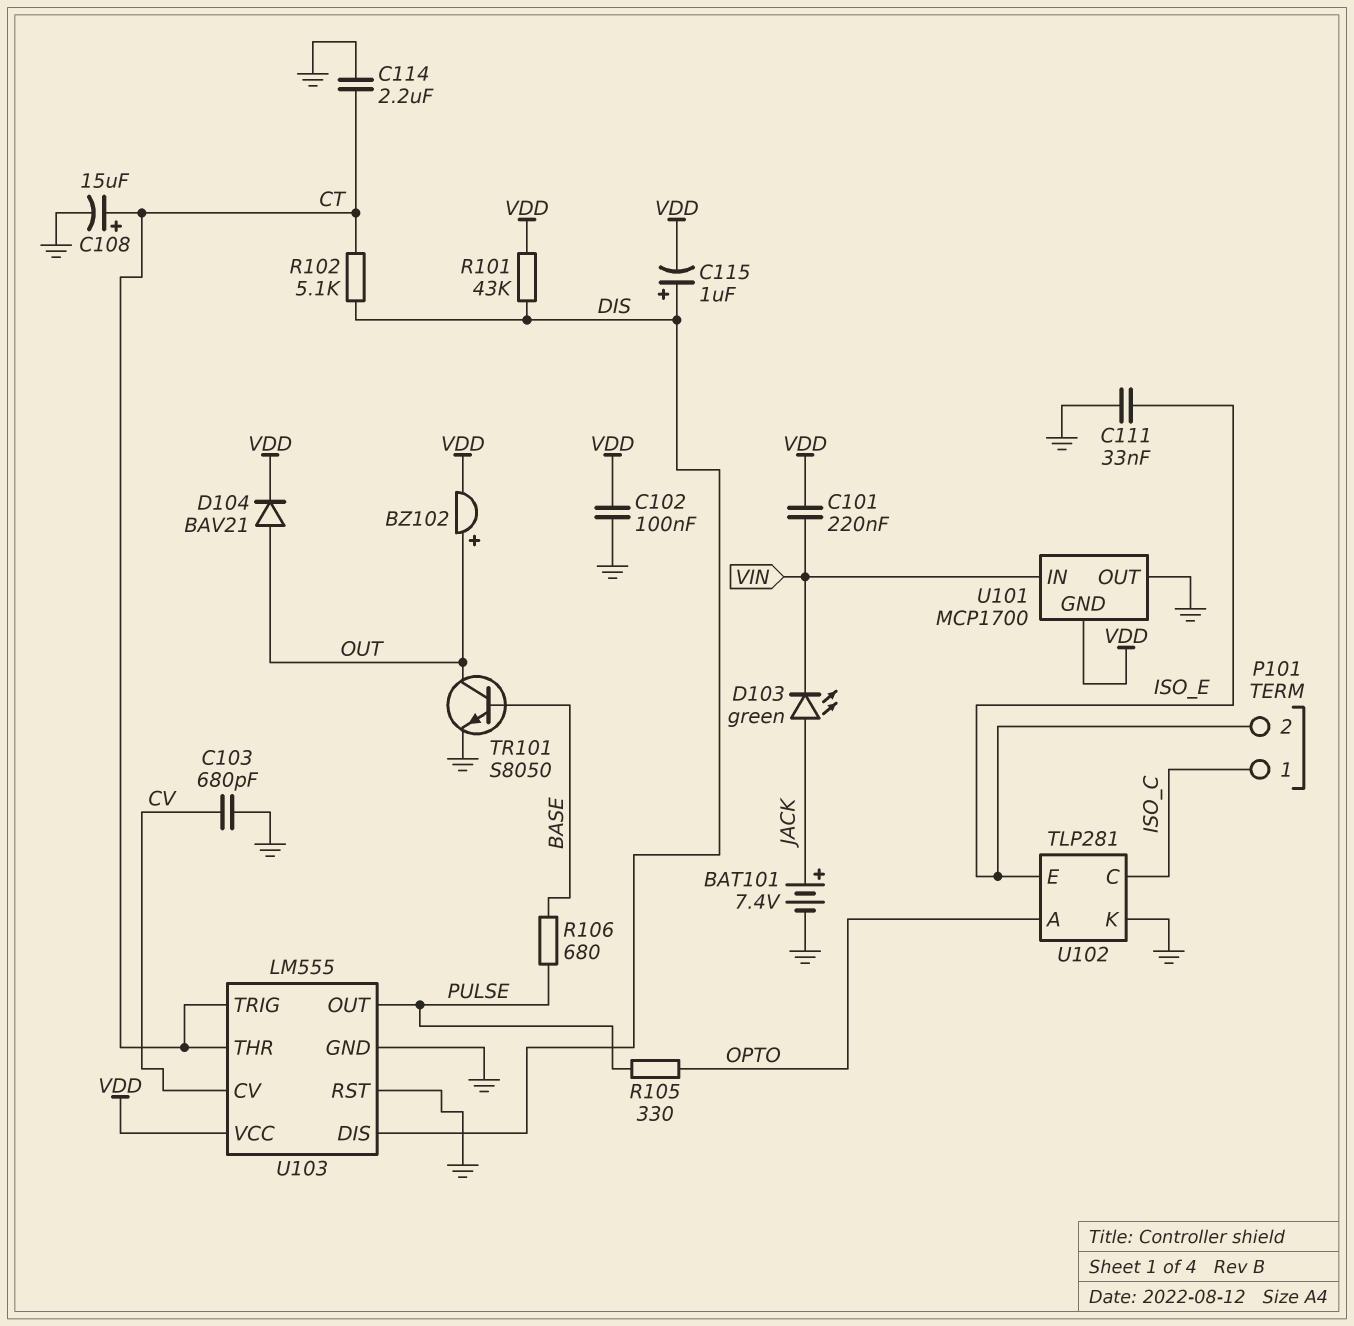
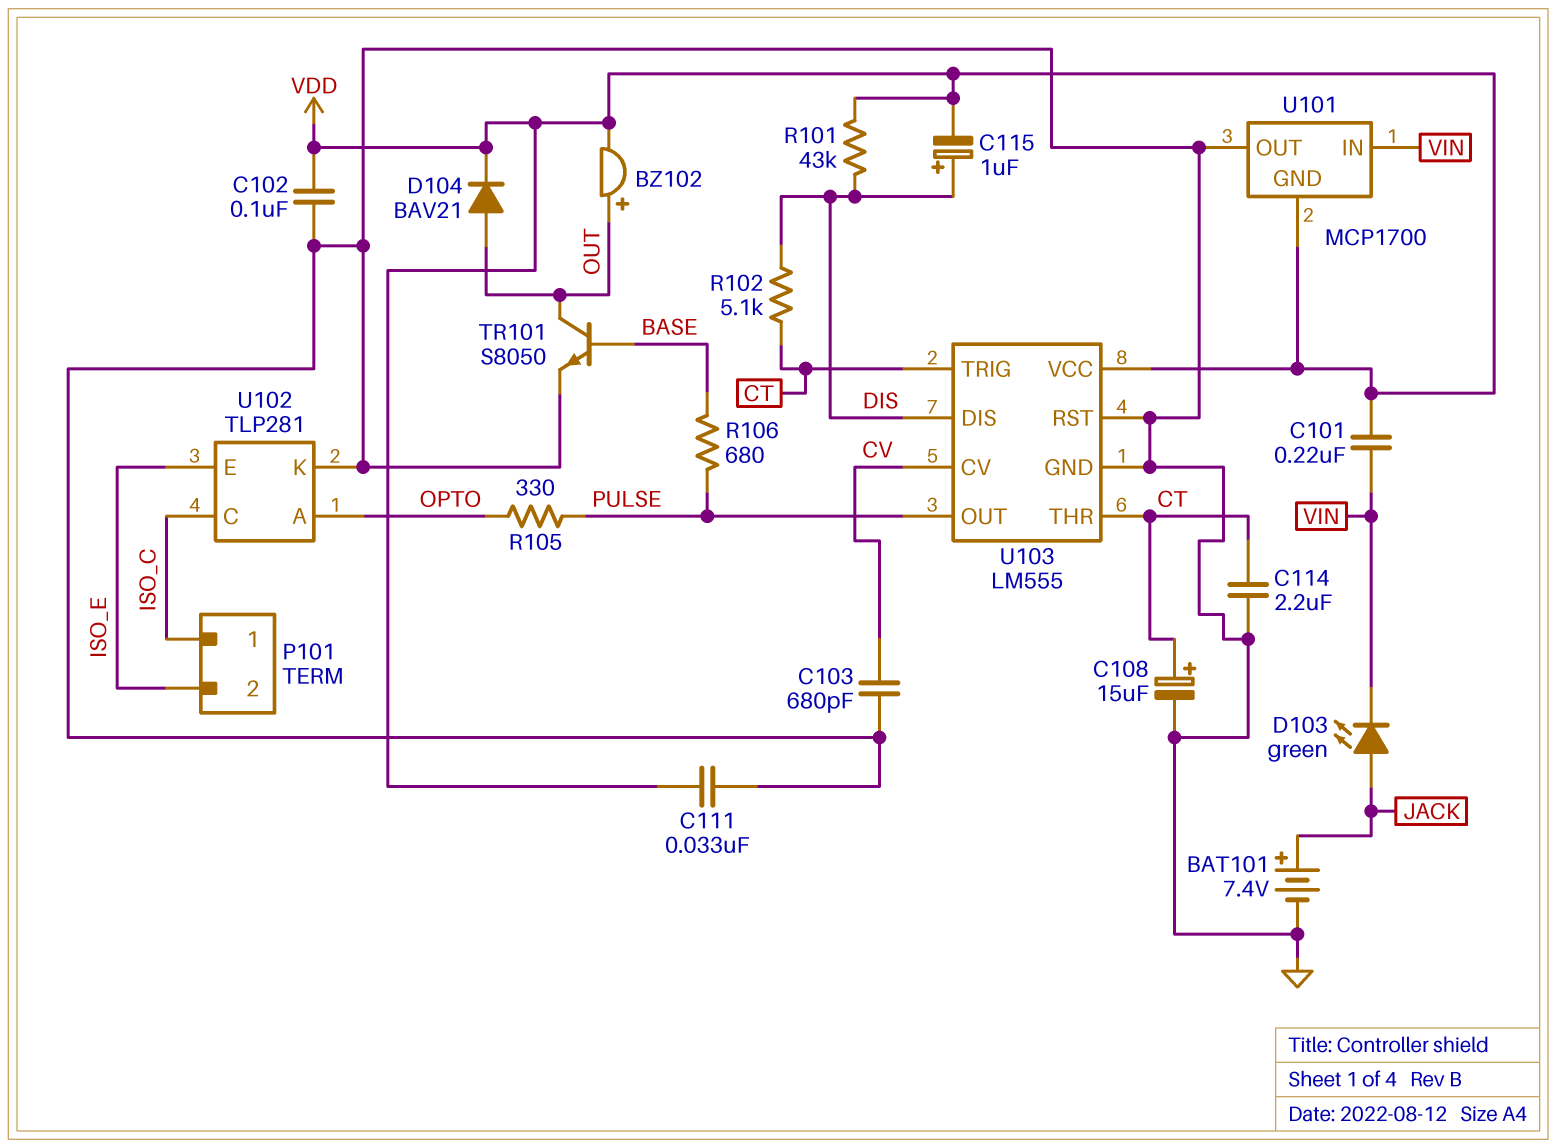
C111: 33nF (GND, ISO_E) -> 33nF (GND, VDD)

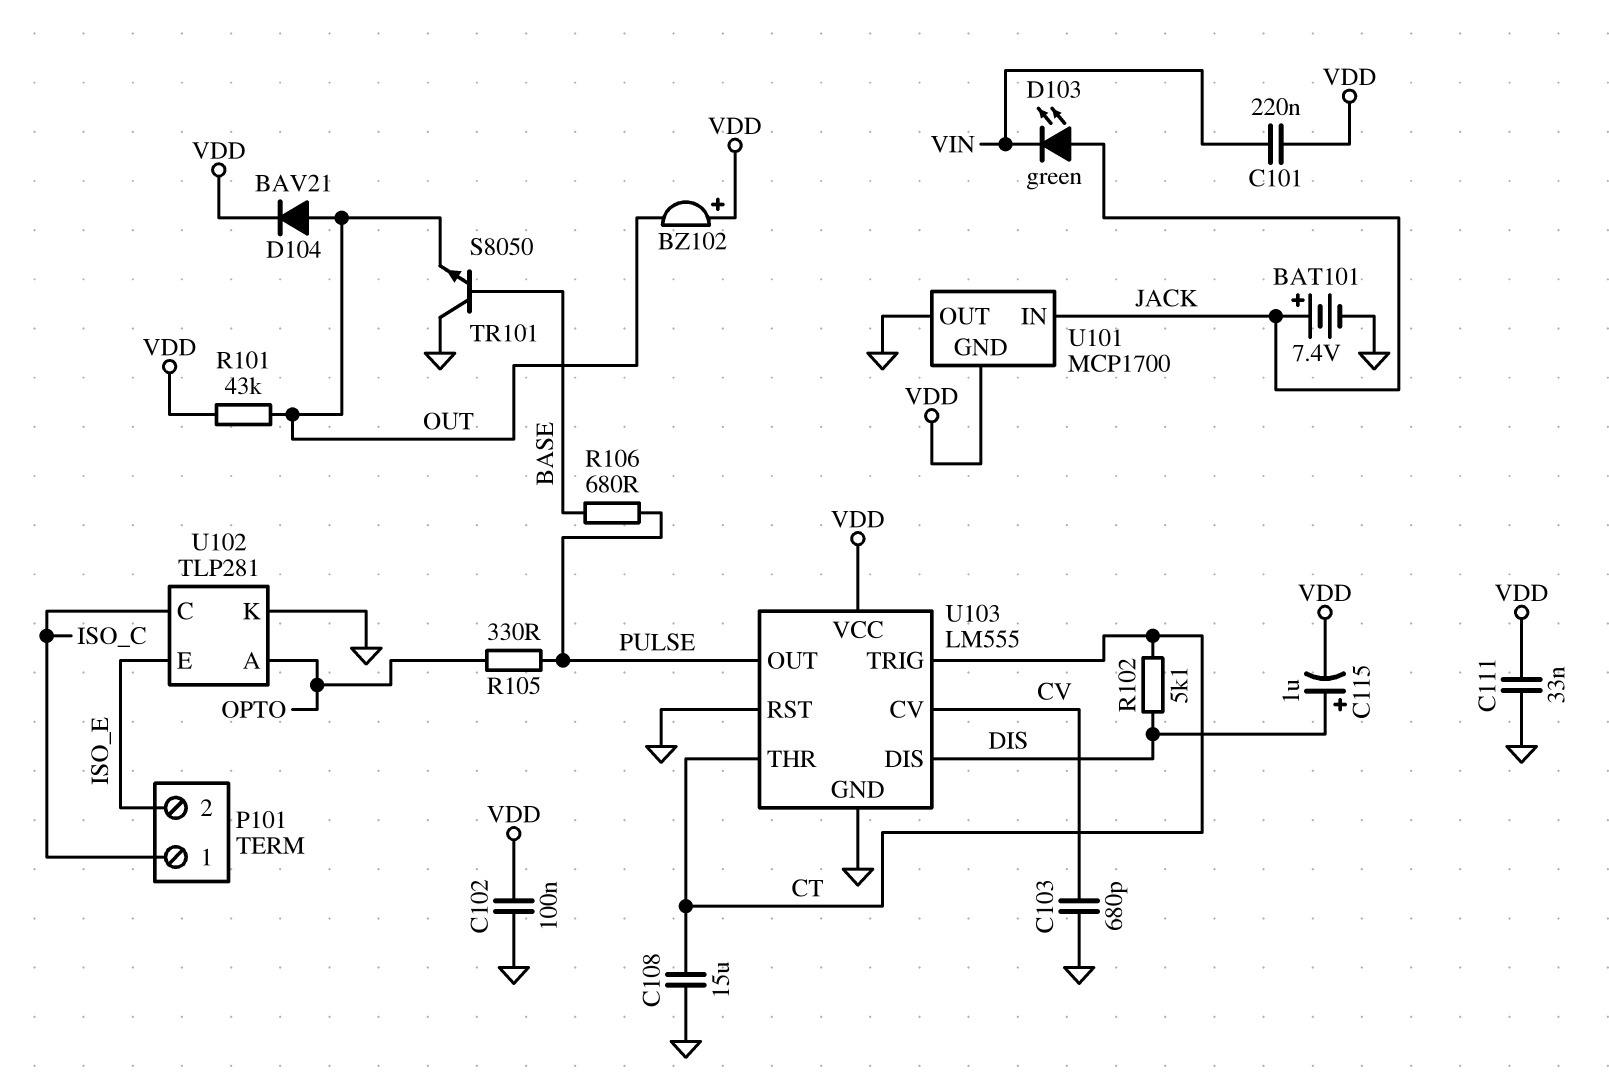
BZ102: buzzer (plus OUT, minus VDD) -> buzzer (plus VDD, minus OUT)
C108: 15uF (plus CT, minus GND) -> 15uF (CT, GND)
C114: 2.2uF (CT, GND) -> none
R101: 43k (DIS, VDD) -> 43k (OUT, VDD)
TR101: NPN S8050 (B BASE, C OUT, E GND) -> NPN S8050 (B BASE, C GND, E OUT)
U101 pin IN: VIN -> JACK

